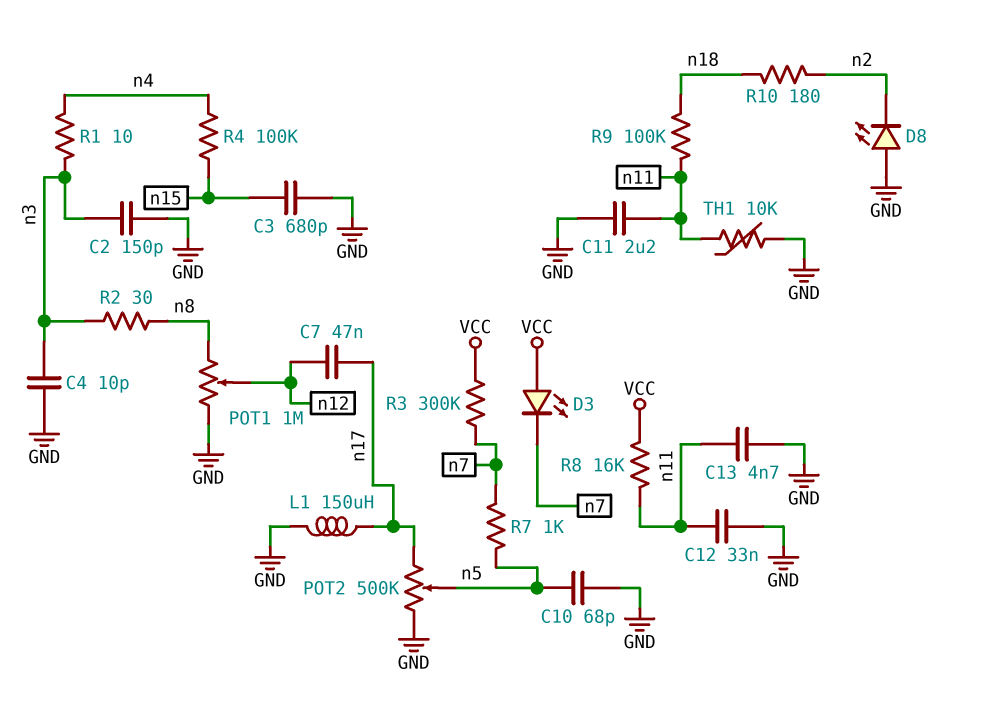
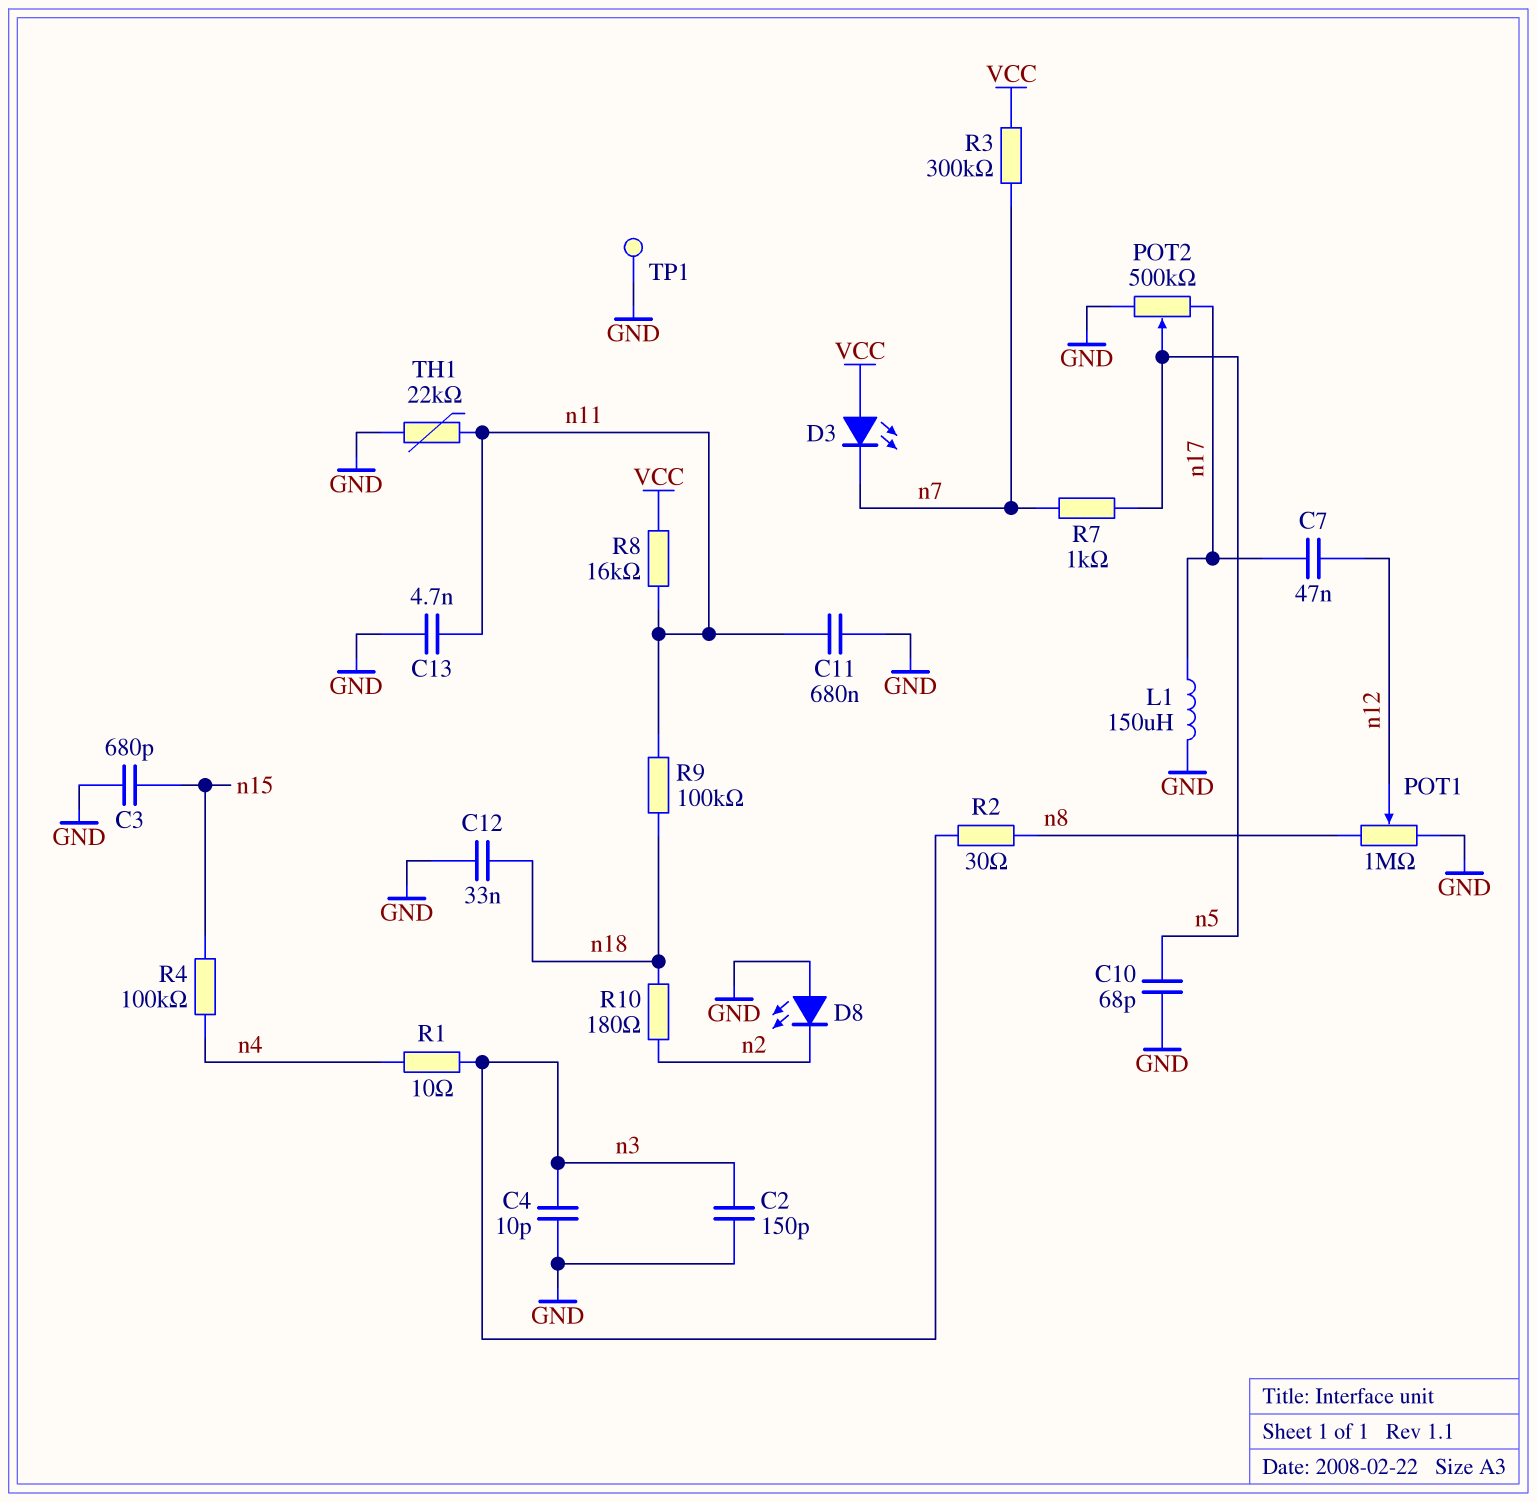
C11: 2.2uF (GND, n11) -> 680nF (GND, n11)
C12: 33nF (GND, n11) -> 33nF (GND, n18)
TH1: 10k (GND, n11) -> 22k (GND, n11)
TP1: none -> test point (GND)

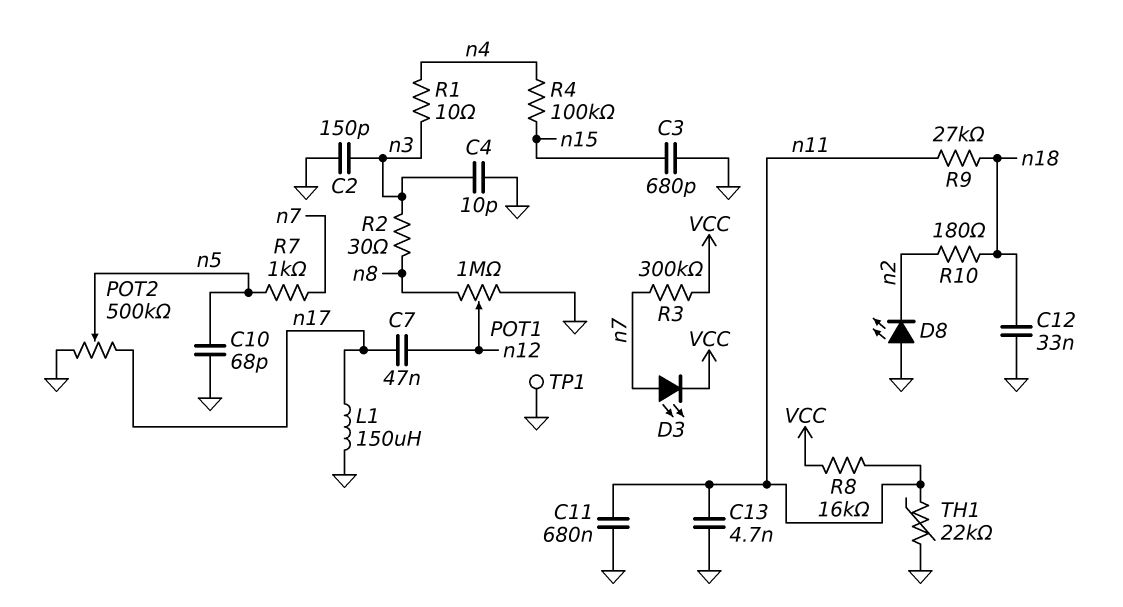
D3: LED (A VCC, K n7) -> LED (A n7, K VCC)
R9: 100k (n11, n18) -> 27k (n11, n18)

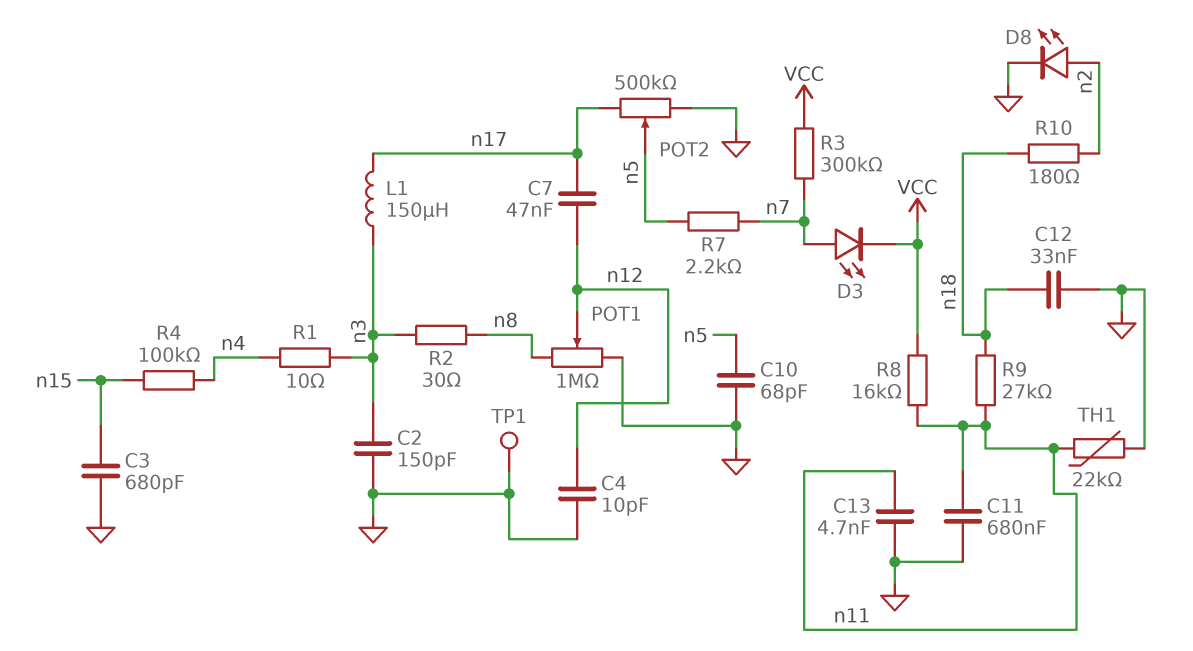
C4: 10pF (GND, n3) -> 10pF (GND, n12)
D8: LED (A GND, K n2) -> LED (A n2, K GND)
L1: 150uH (GND, n17) -> 150uH (n3, n17)
R7: 1k (n5, n7) -> 2.2k (n5, n7)

